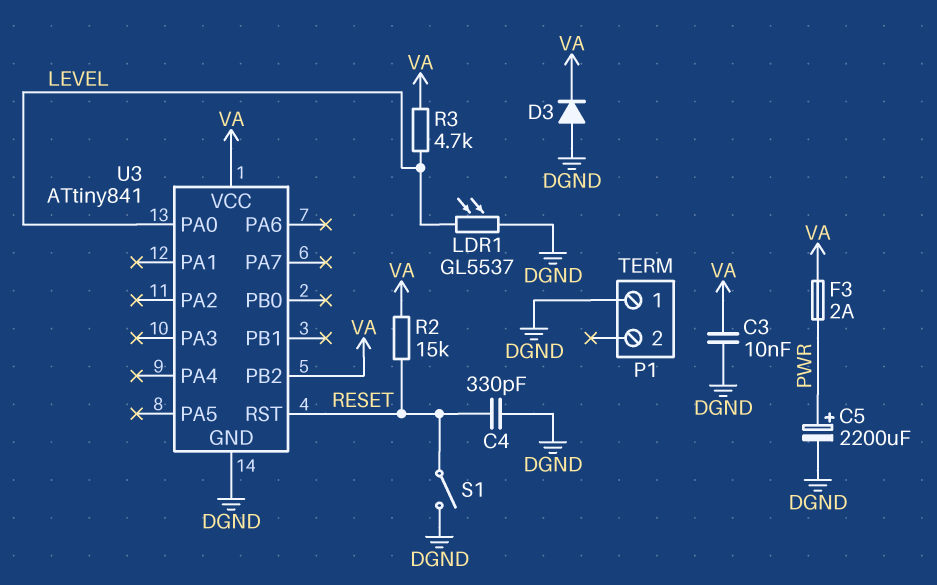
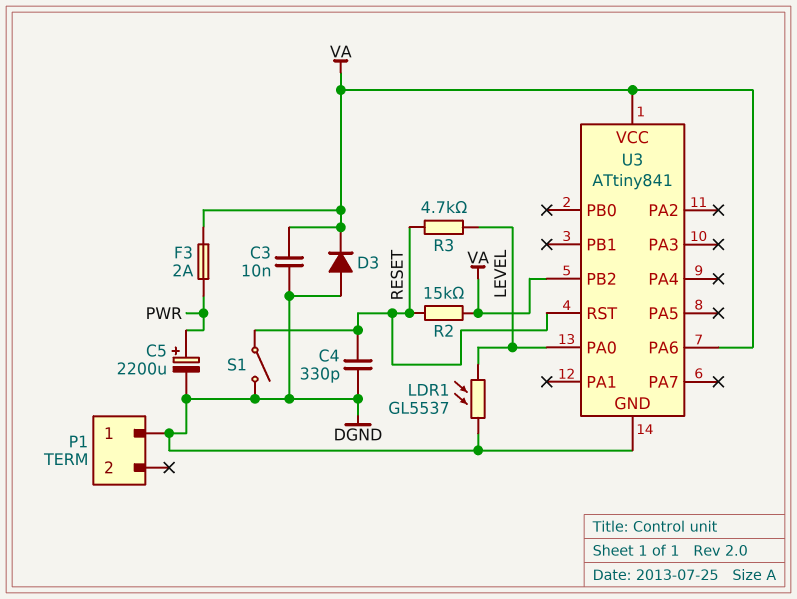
R3: 4.7k (LEVEL, VA) -> 4.7k (LEVEL, RESET)
U3 pin PA6: none -> VA

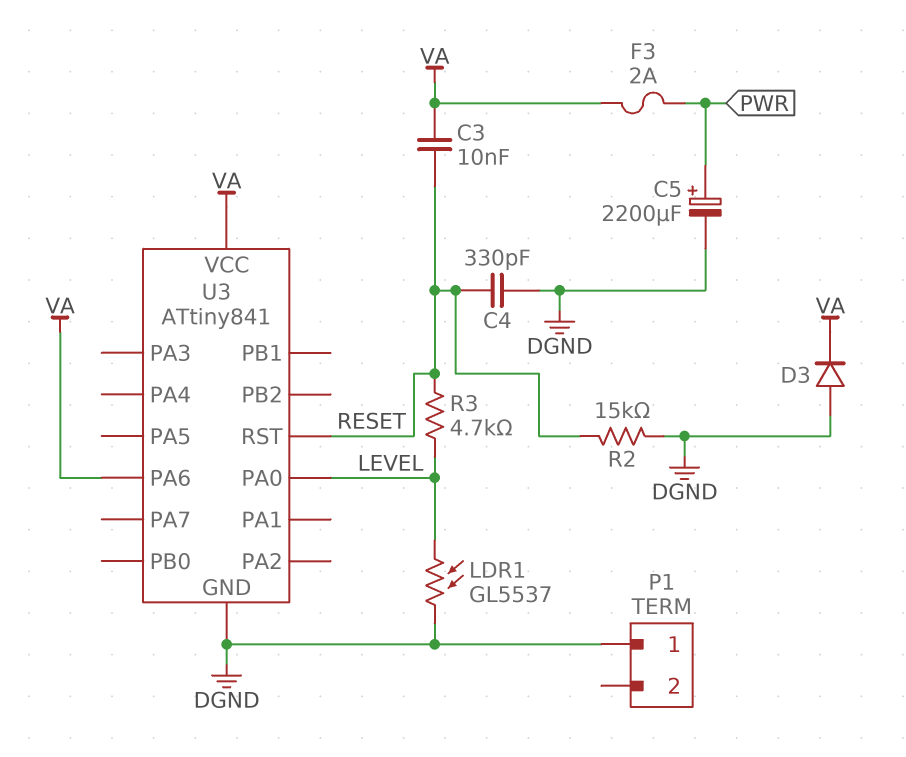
C3: 10nF (DGND, VA) -> 10nF (RESET, VA)
R2: 15k (RESET, VA) -> 15k (DGND, RESET)
S1: switch (DGND, RESET) -> none
U3 pin PB2: VA -> none

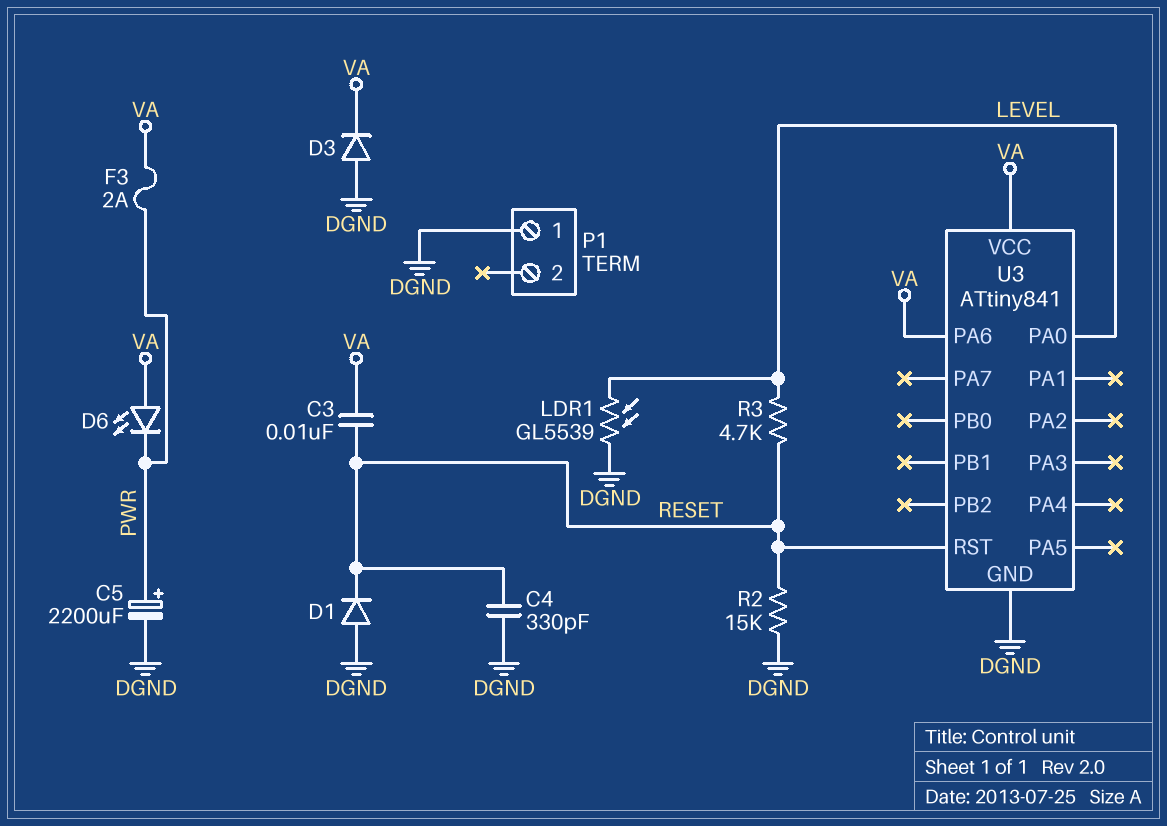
D1: none -> diode (A DGND, K RESET)
D6: none -> LED (A VA, K PWR)
LDR1: GL5537 (DGND, LEVEL) -> GL5539 (DGND, LEVEL)

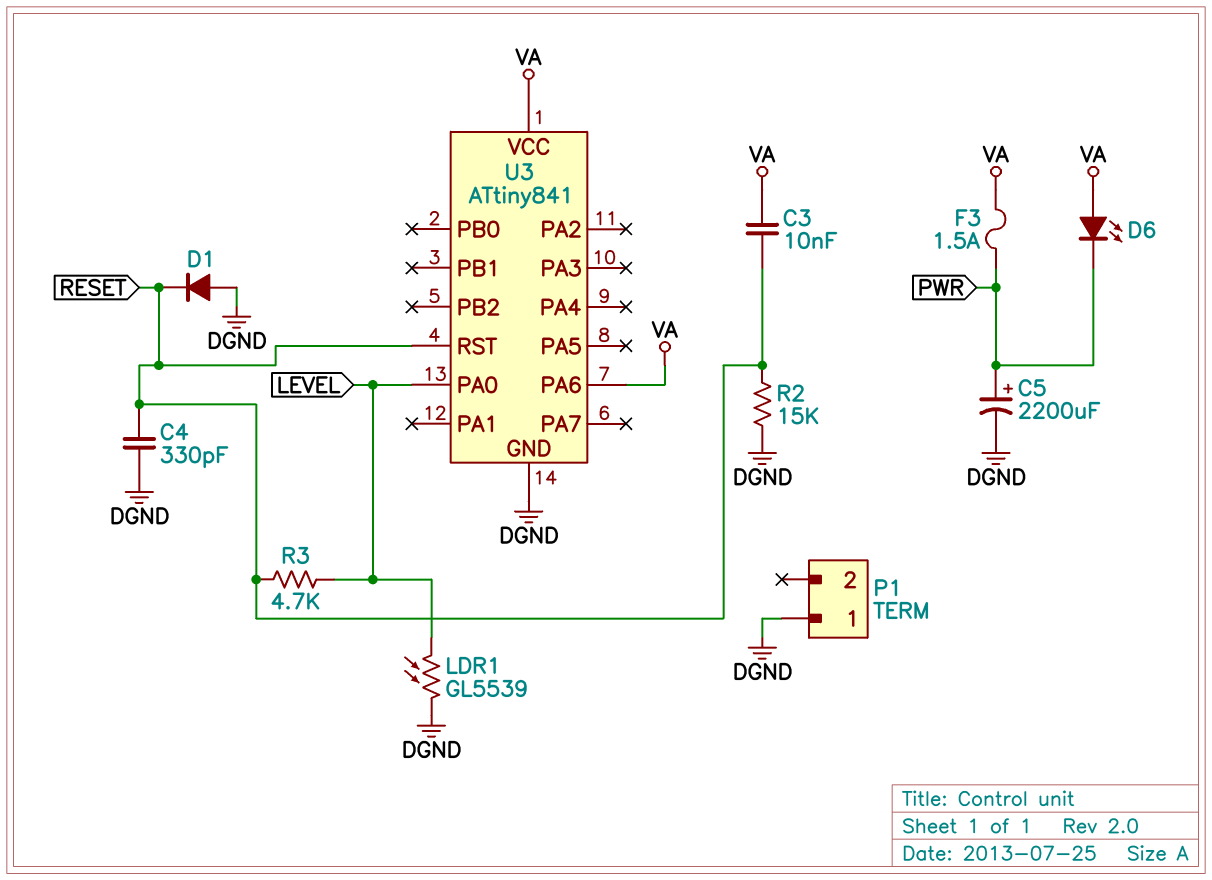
D3: diode (A DGND, K VA) -> none
F3: 2A (PWR, VA) -> 1.5A (PWR, VA)

